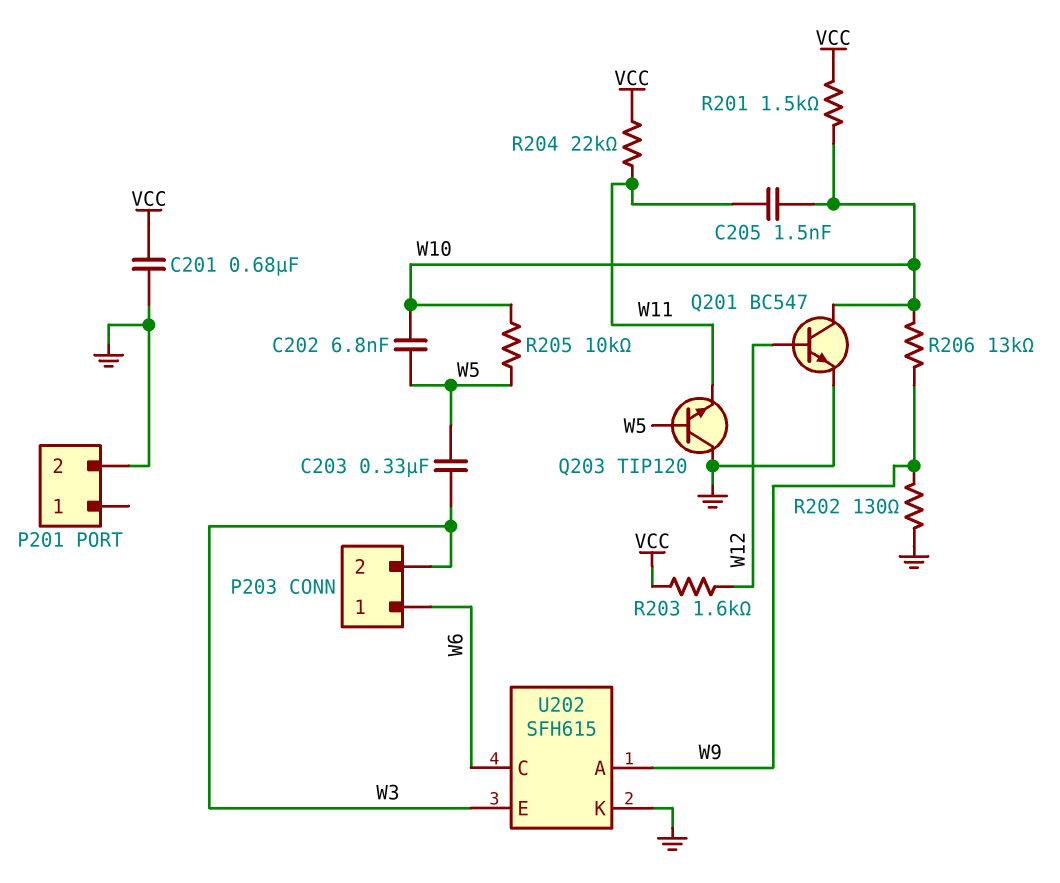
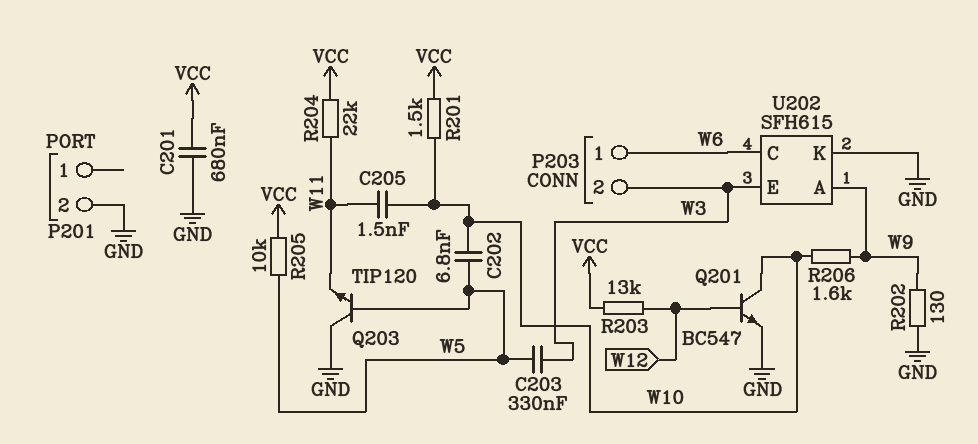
R203: 1.6k (VCC, W12) -> 13k (VCC, W12)
R205: 10k (W5, W10) -> 10k (VCC, W5)
R206: 13k (W9, W10) -> 1.6k (W9, W10)

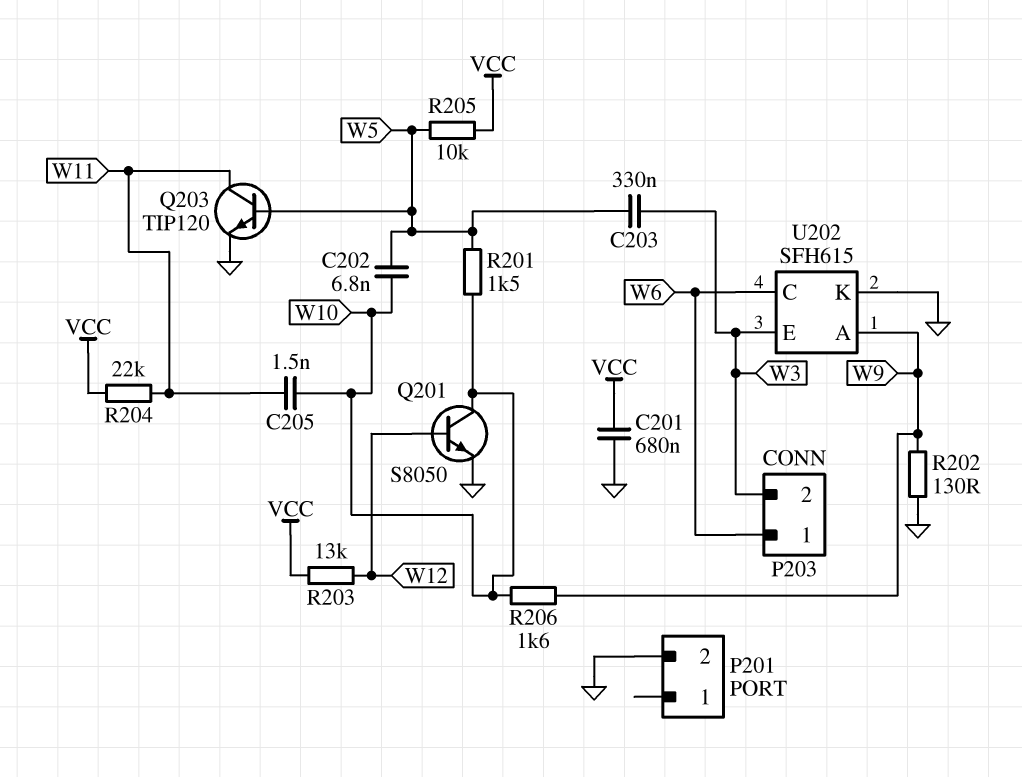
Q201: NPN BC547 (B W12, C W10, E GND) -> NPN S8050 (B W12, C W10, E GND)
Q203: NPN TIP120 (B W5, C GND, E W11) -> NPN TIP120 (B W5, C W11, E GND)
R201: 1.5k (VCC, W10) -> 1.5k (W5, W10)

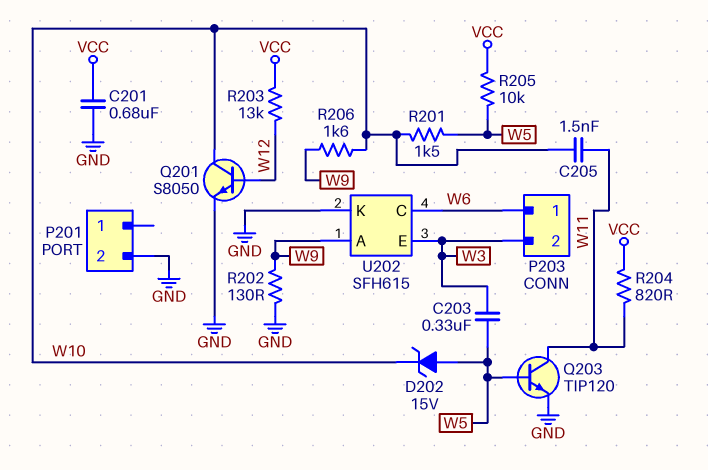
C202: 6.8nF (W5, W10) -> none
D202: none -> zener 15V (A W5, K W10)
R204: 22k (VCC, W11) -> 820 (VCC, W11)

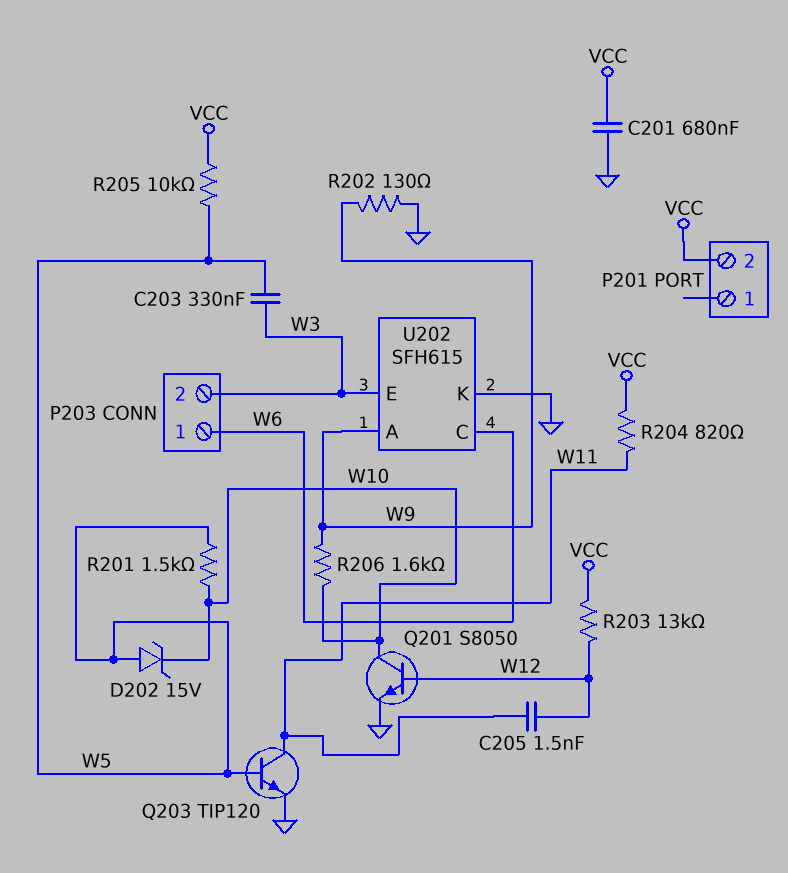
C205: 1.5nF (W10, W11) -> 1.5nF (W11, W12)
P201 pin 2: GND -> VCC

